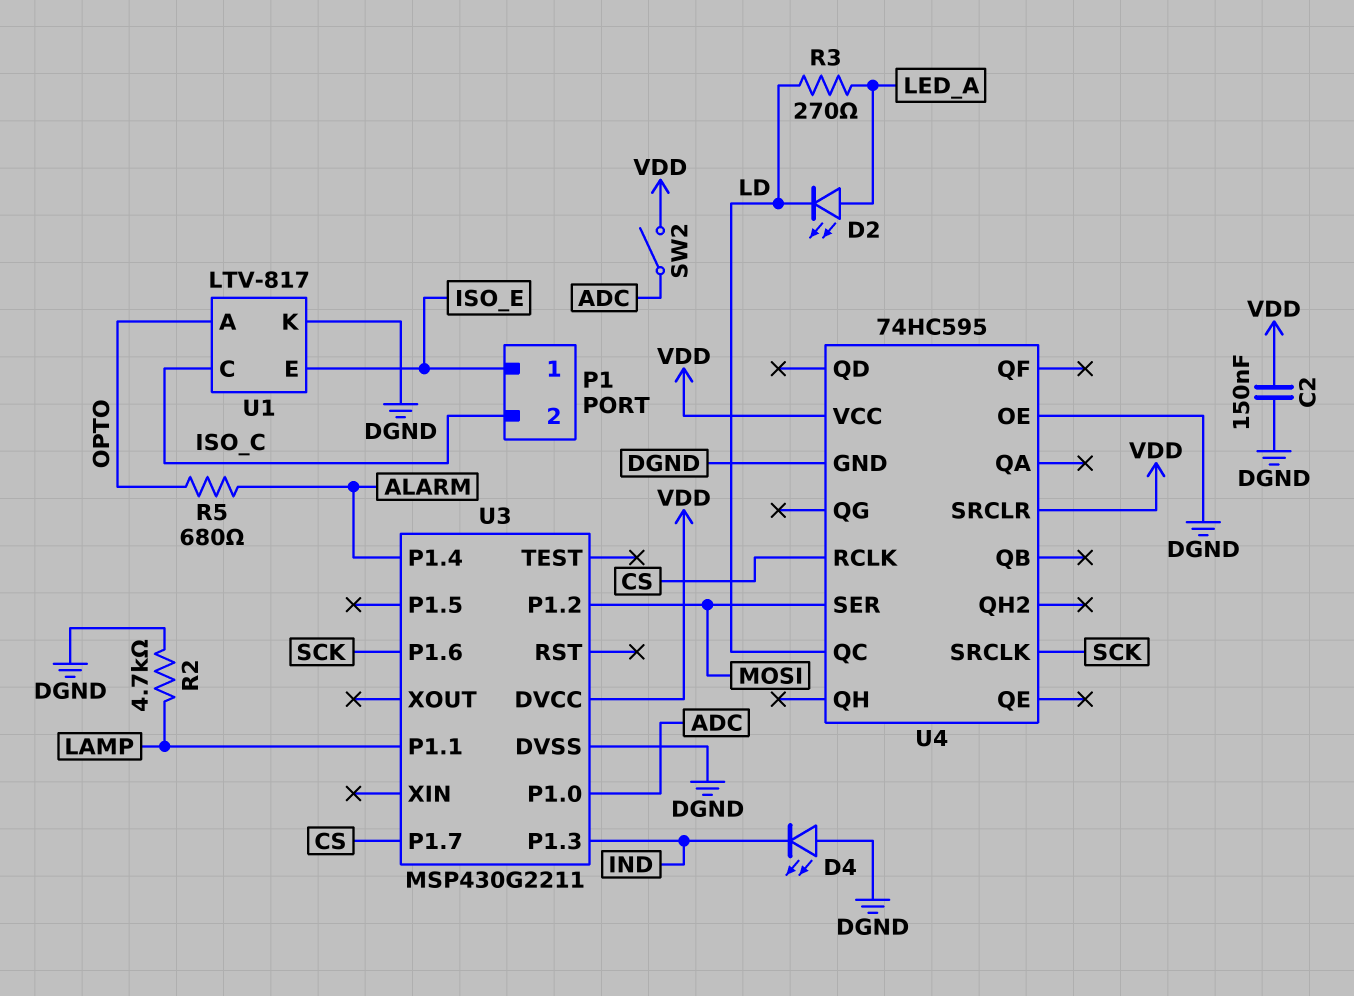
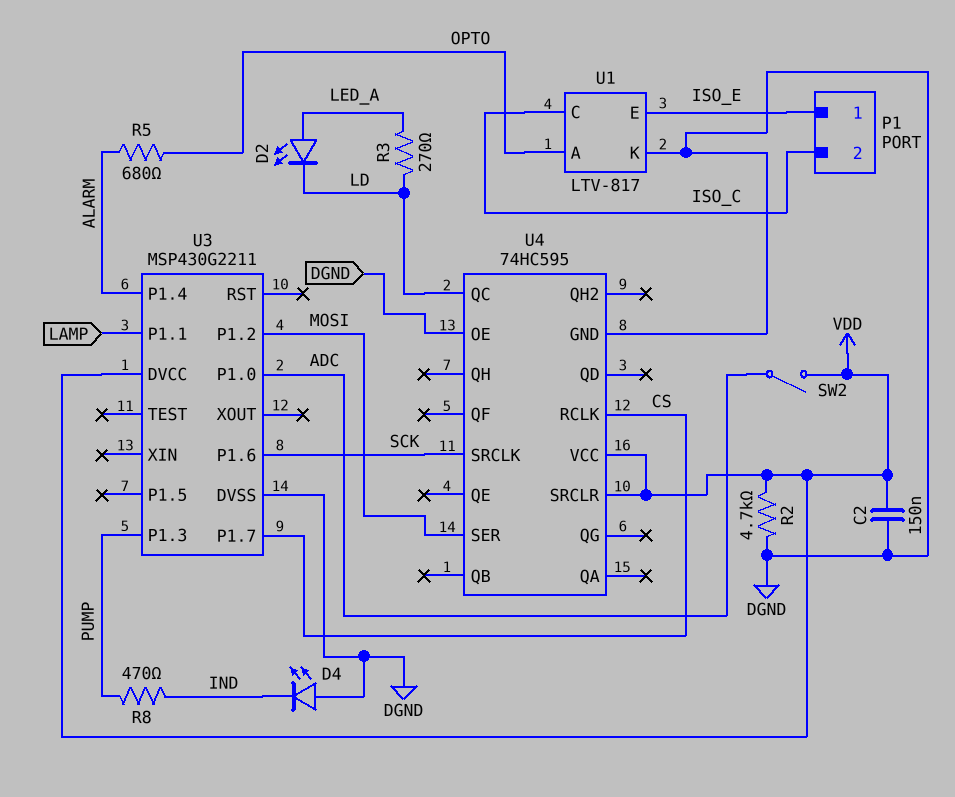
R2: 4.7k (DGND, LAMP) -> 4.7k (DGND, VDD)
R8: none -> 470 (IND, PUMP)
U3 pin P1.3: IND -> PUMP

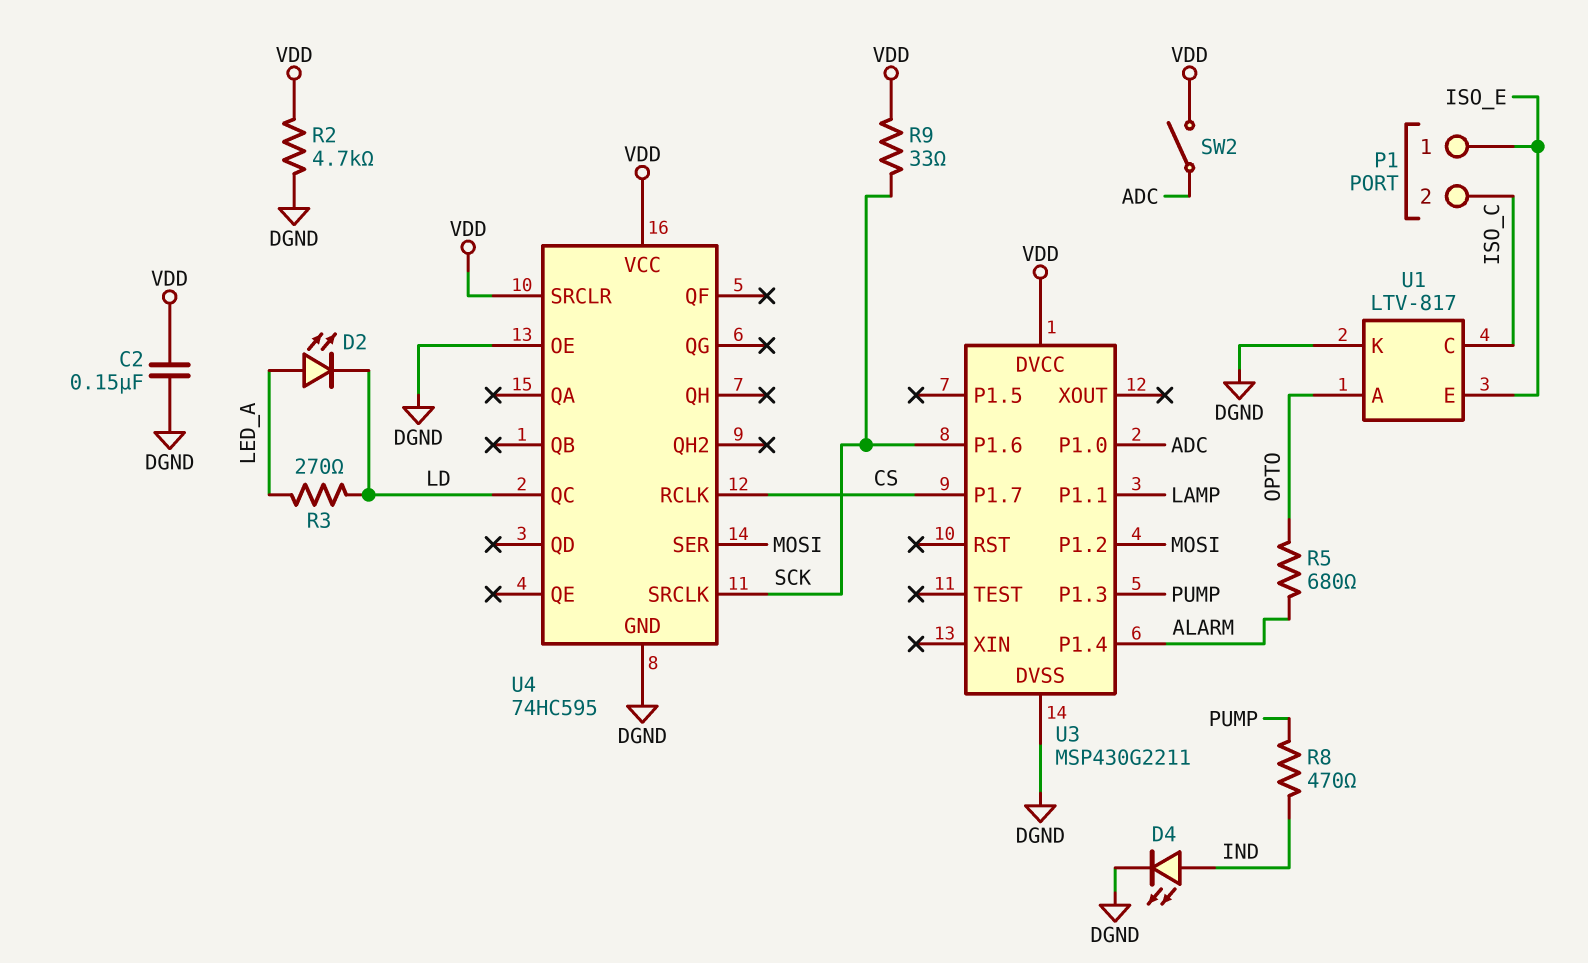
D4: LED (A DGND, K IND) -> LED (A IND, K DGND)
R9: none -> 33 (SCK, VDD)

